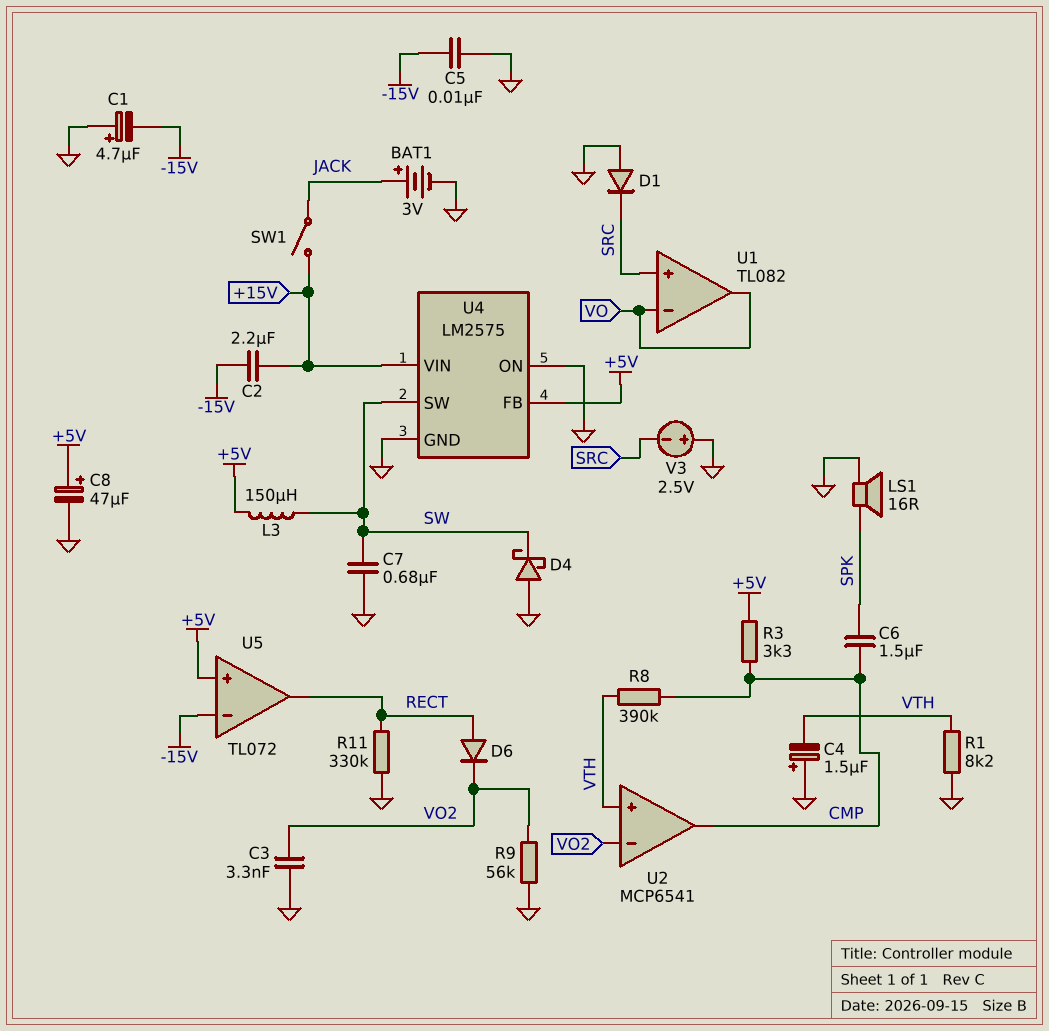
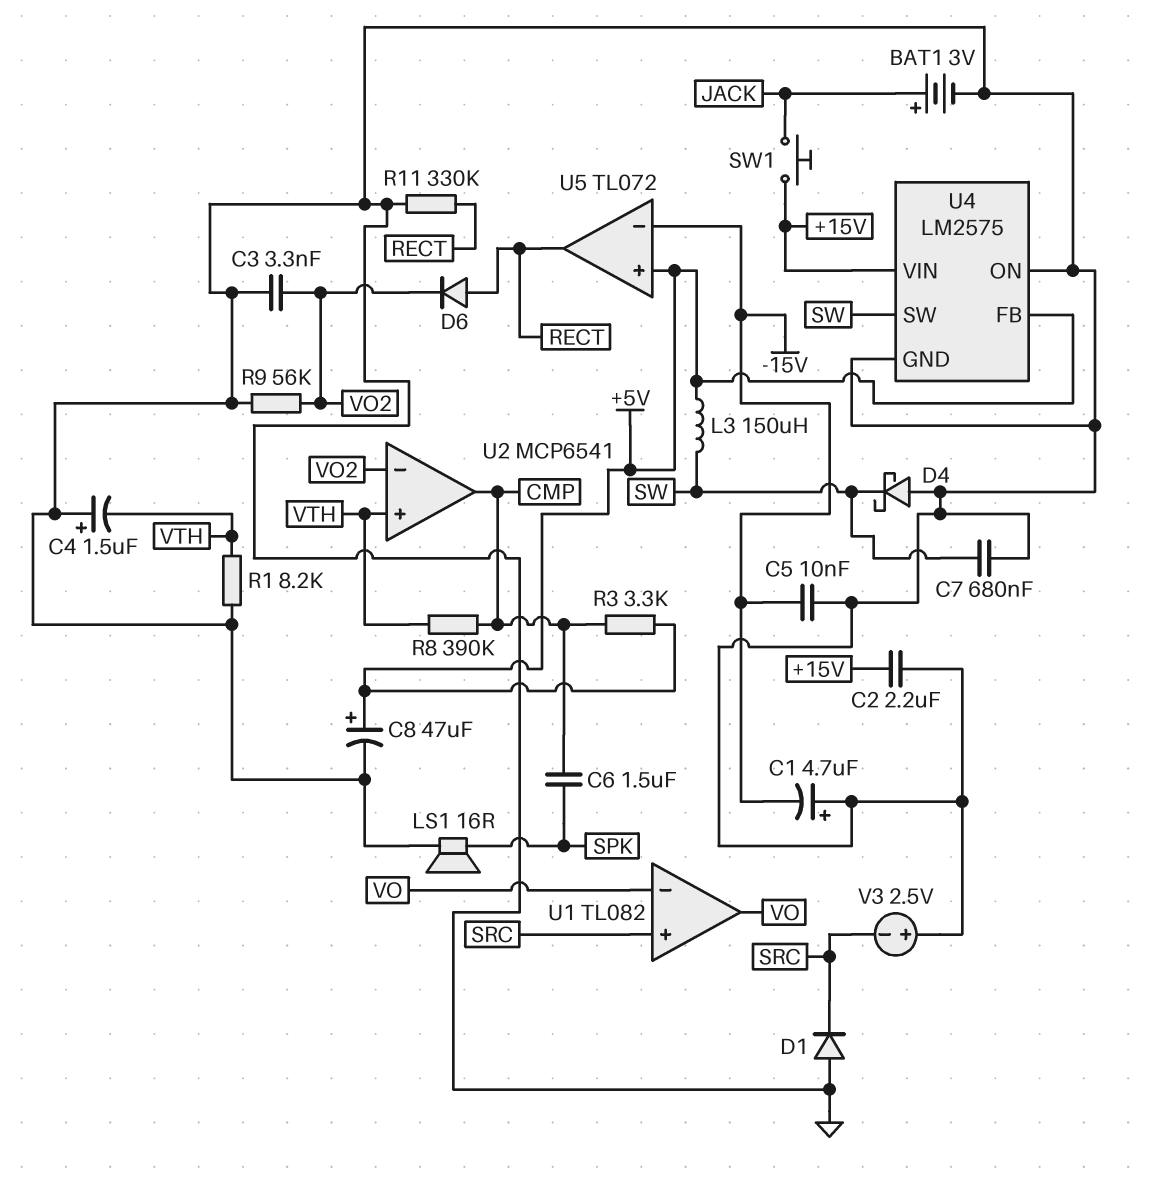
C2: 2.2uF (+15V, -15V) -> 2.2uF (+15V, GND)
SW1: switch (+15V, JACK) -> button (+15V, JACK)

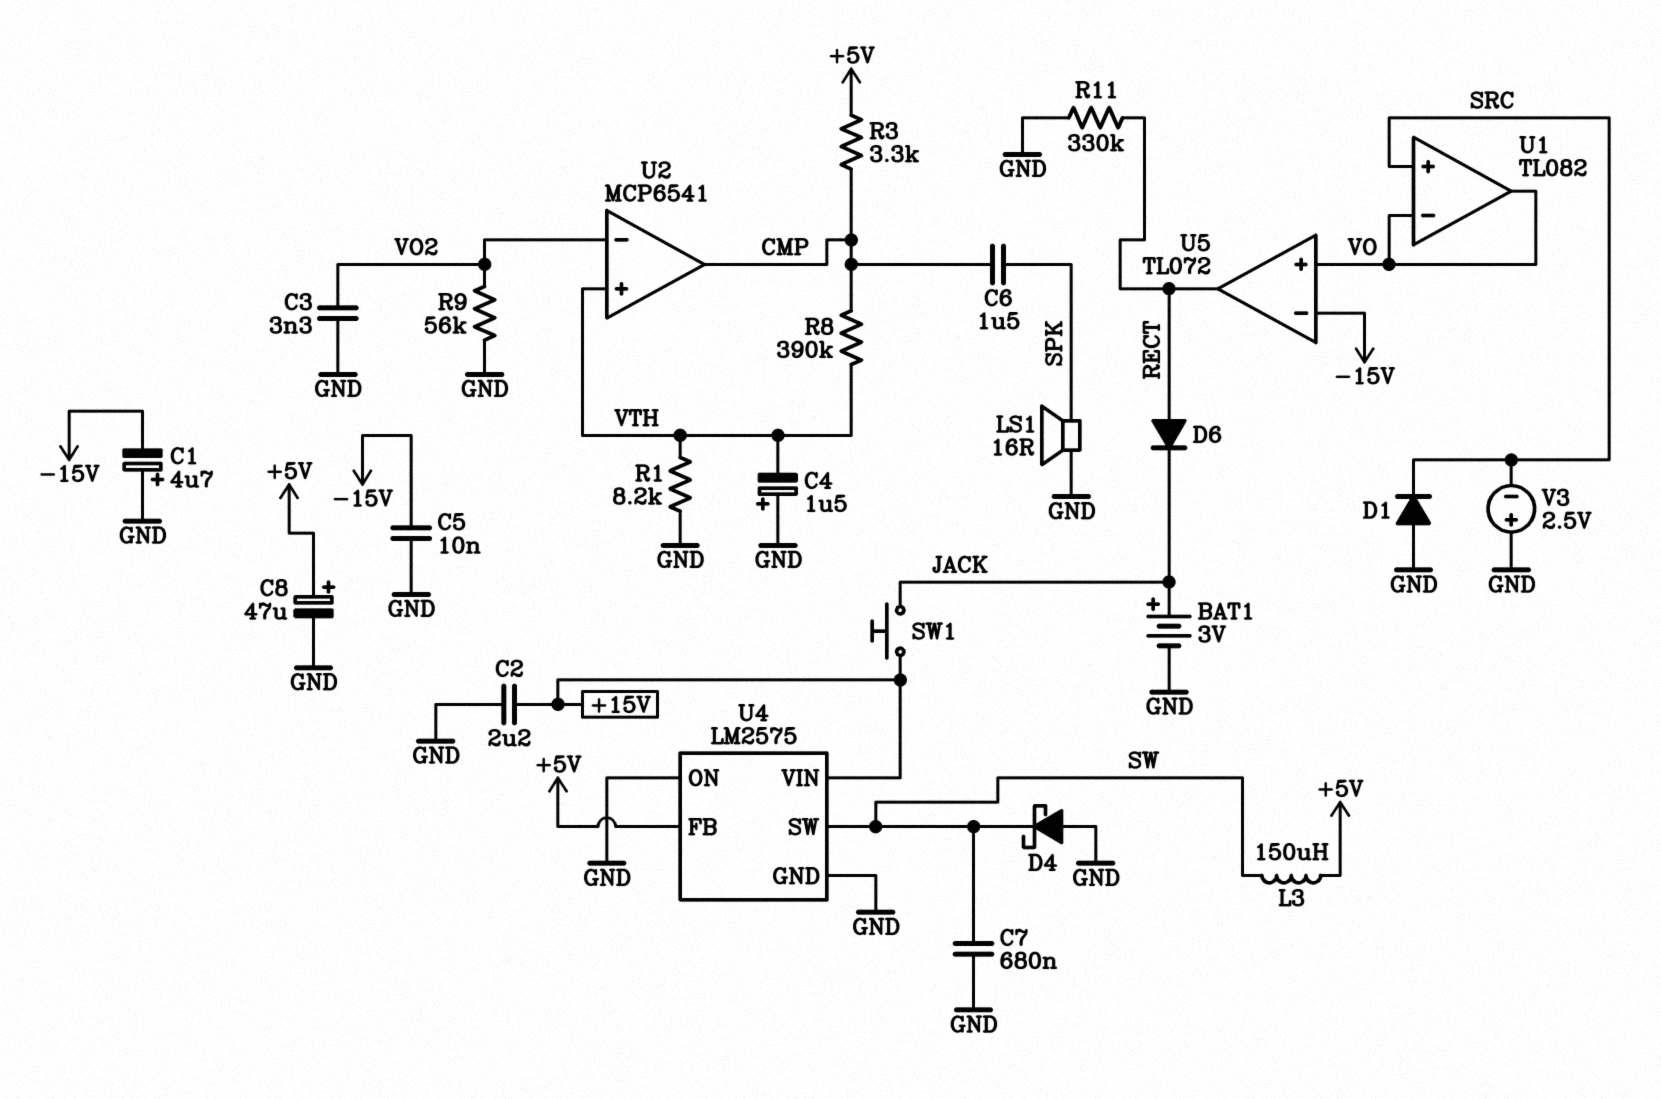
D6: diode (A RECT, K VO2) -> diode (A RECT, K JACK)
U5 pin in+: +5V -> VO

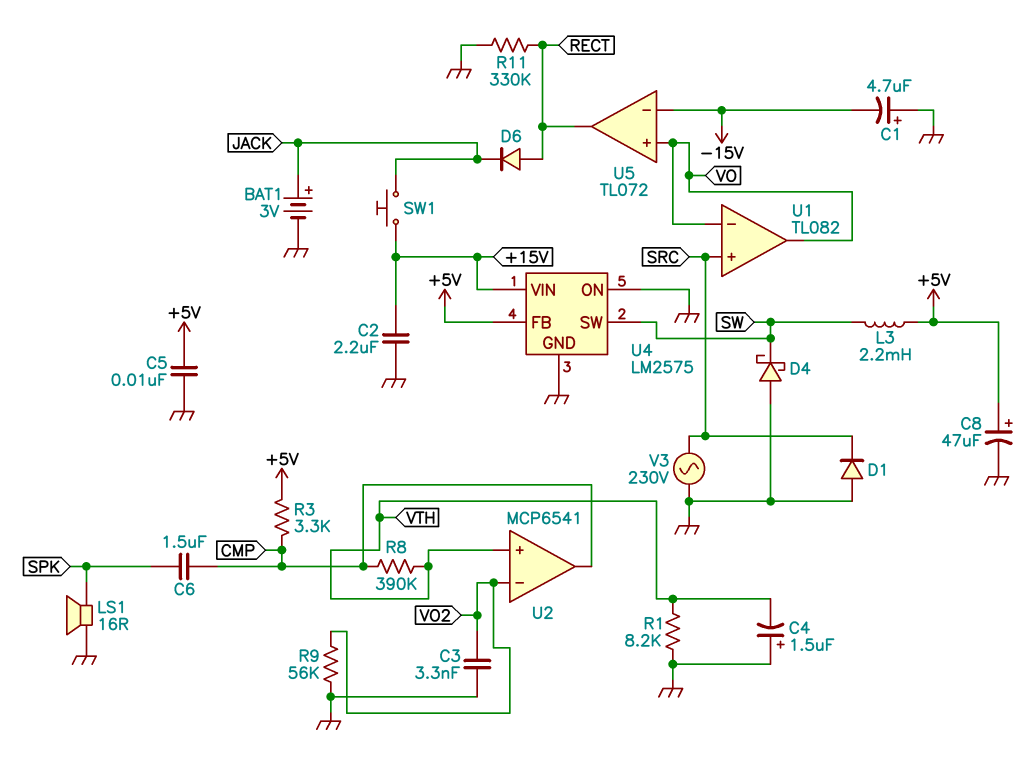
C5: 10nF (-15V, GND) -> 10nF (+5V, GND)
C7: 680nF (GND, SW) -> none
L3: 150uH (+5V, SW) -> 2.2mH (+5V, SW)
V3: 2.5V (plus GND, minus SRC) -> AC 230V (GND, SRC)

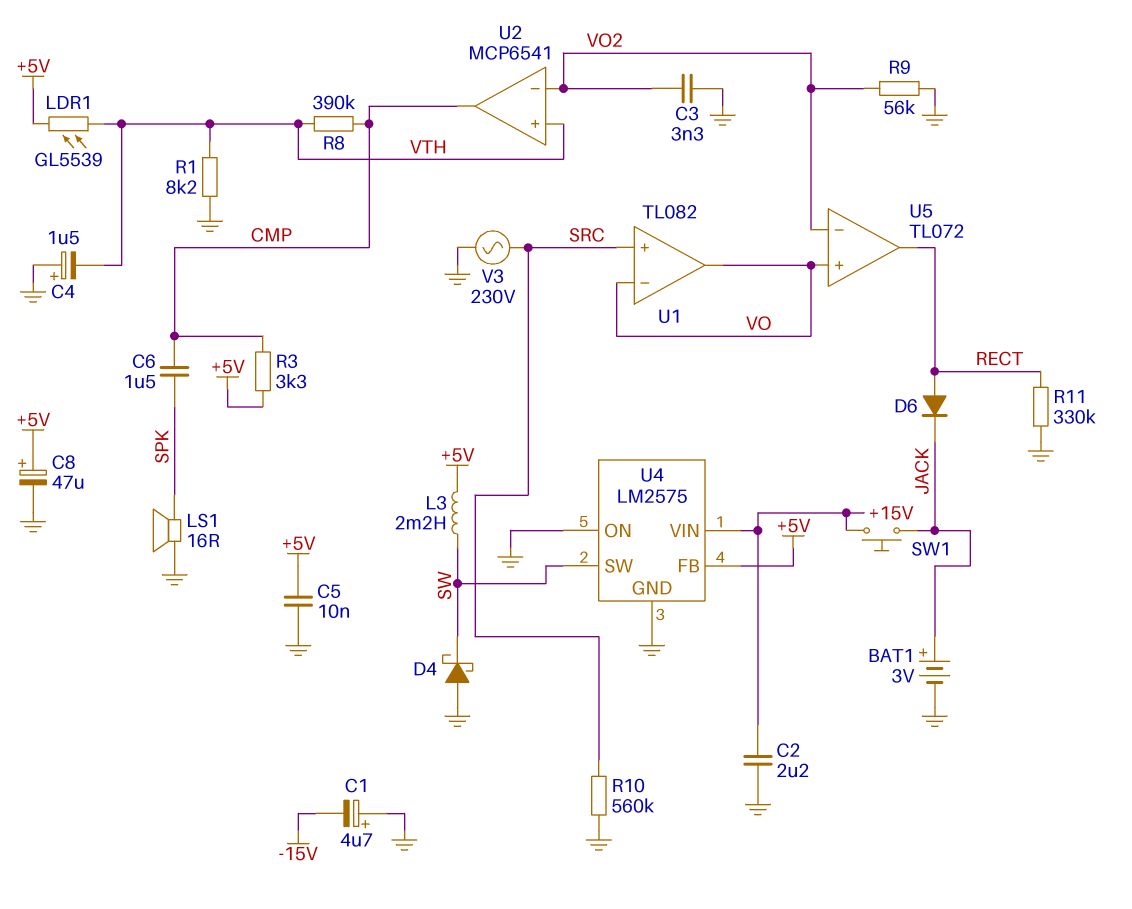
D1: diode (A GND, K SRC) -> none
LDR1: none -> GL5539 (+5V, VTH)
R10: none -> 560k (GND, SRC)
U5 pin in-: -15V -> VO2

